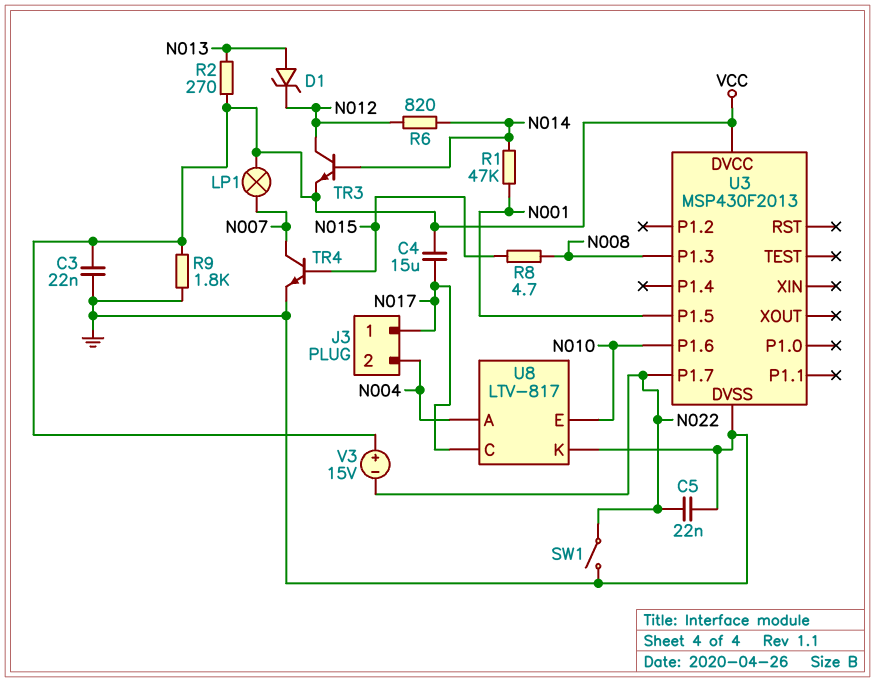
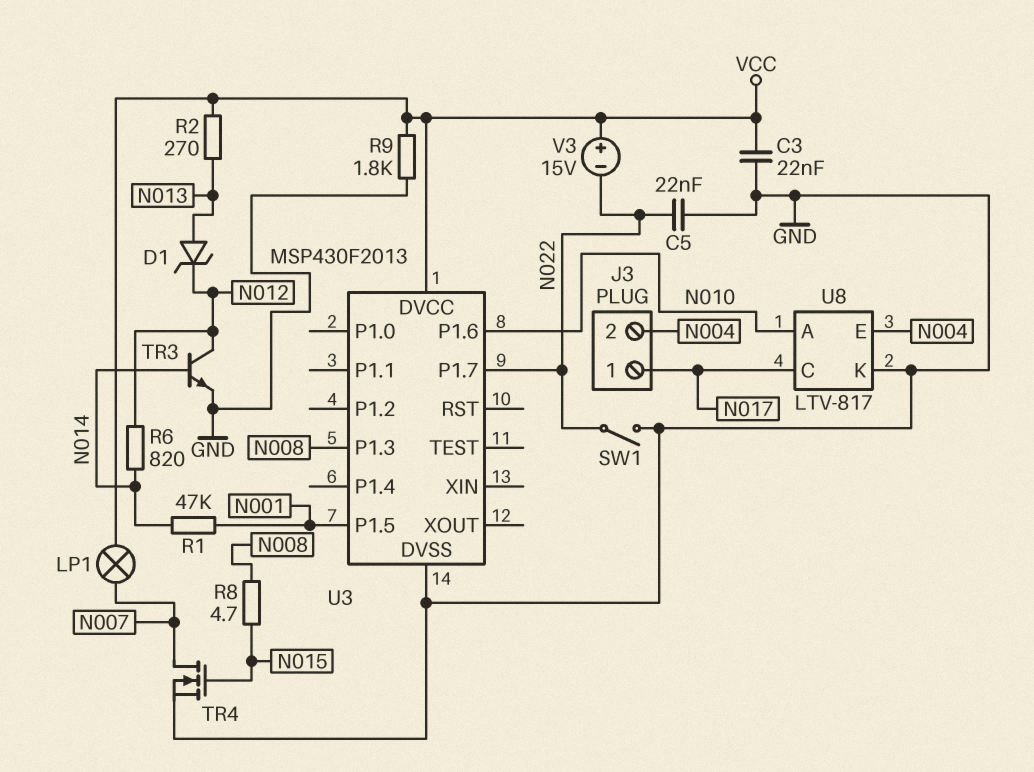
C4: 15uF (N017, VCC) -> none
TR3: NPN (B N014, C N012, E VCC) -> NPN (B N014, C N012, E GND)
TR4: NPN (B N015, C N007, E GND) -> NMOS (G N015, D N007, S GND)
U8 pin A: N004 -> N010
U8 pin E: N010 -> N004

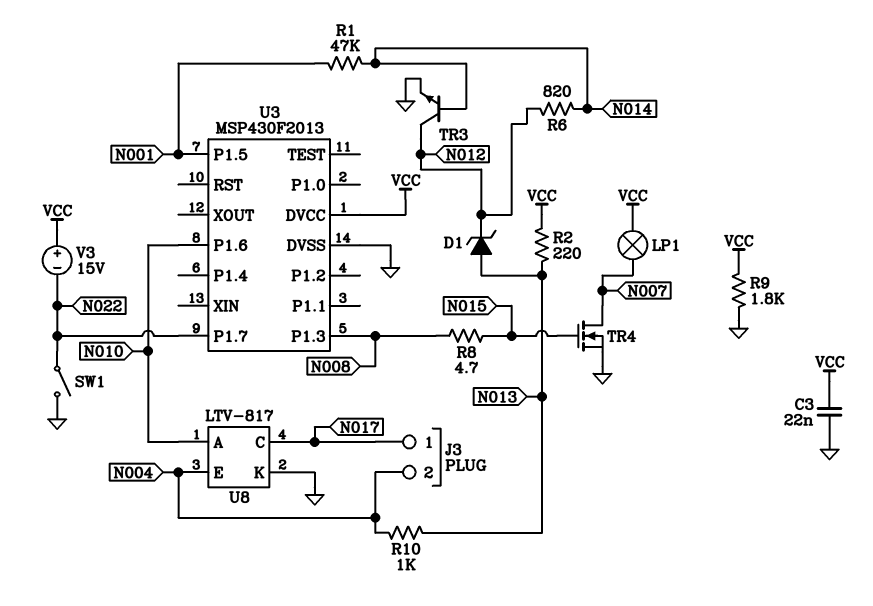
C5: 22nF (GND, N022) -> none
R2: 270 (N013, VCC) -> 220 (N013, VCC)
R10: none -> 1k (N004, N013)

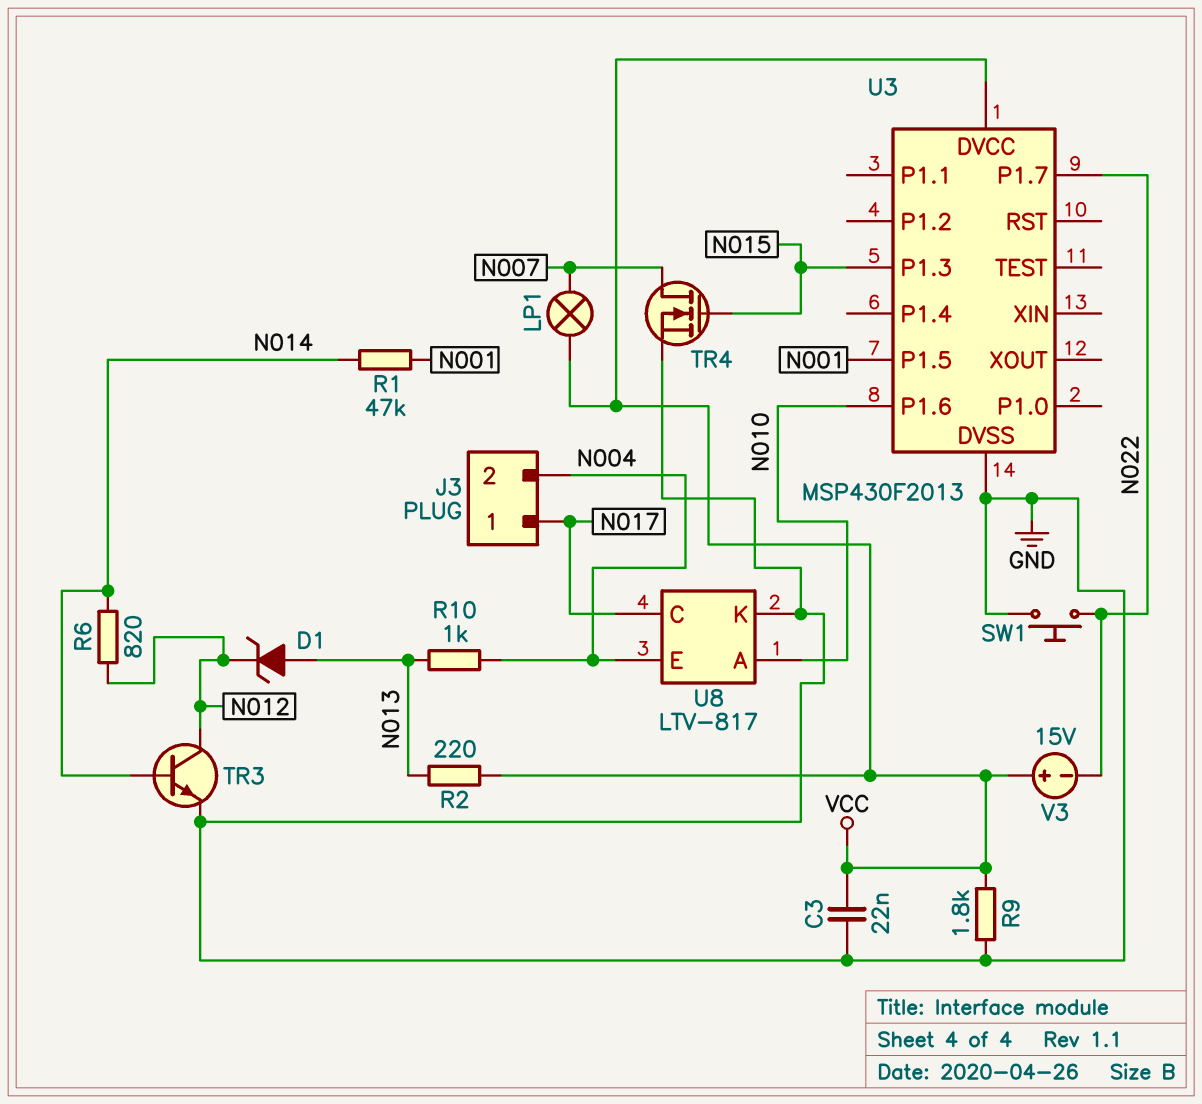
R8: 4.7 (N008, N015) -> none
SW1: switch (GND, N022) -> button (GND, N022)
U3 pin P1.3: N008 -> N015

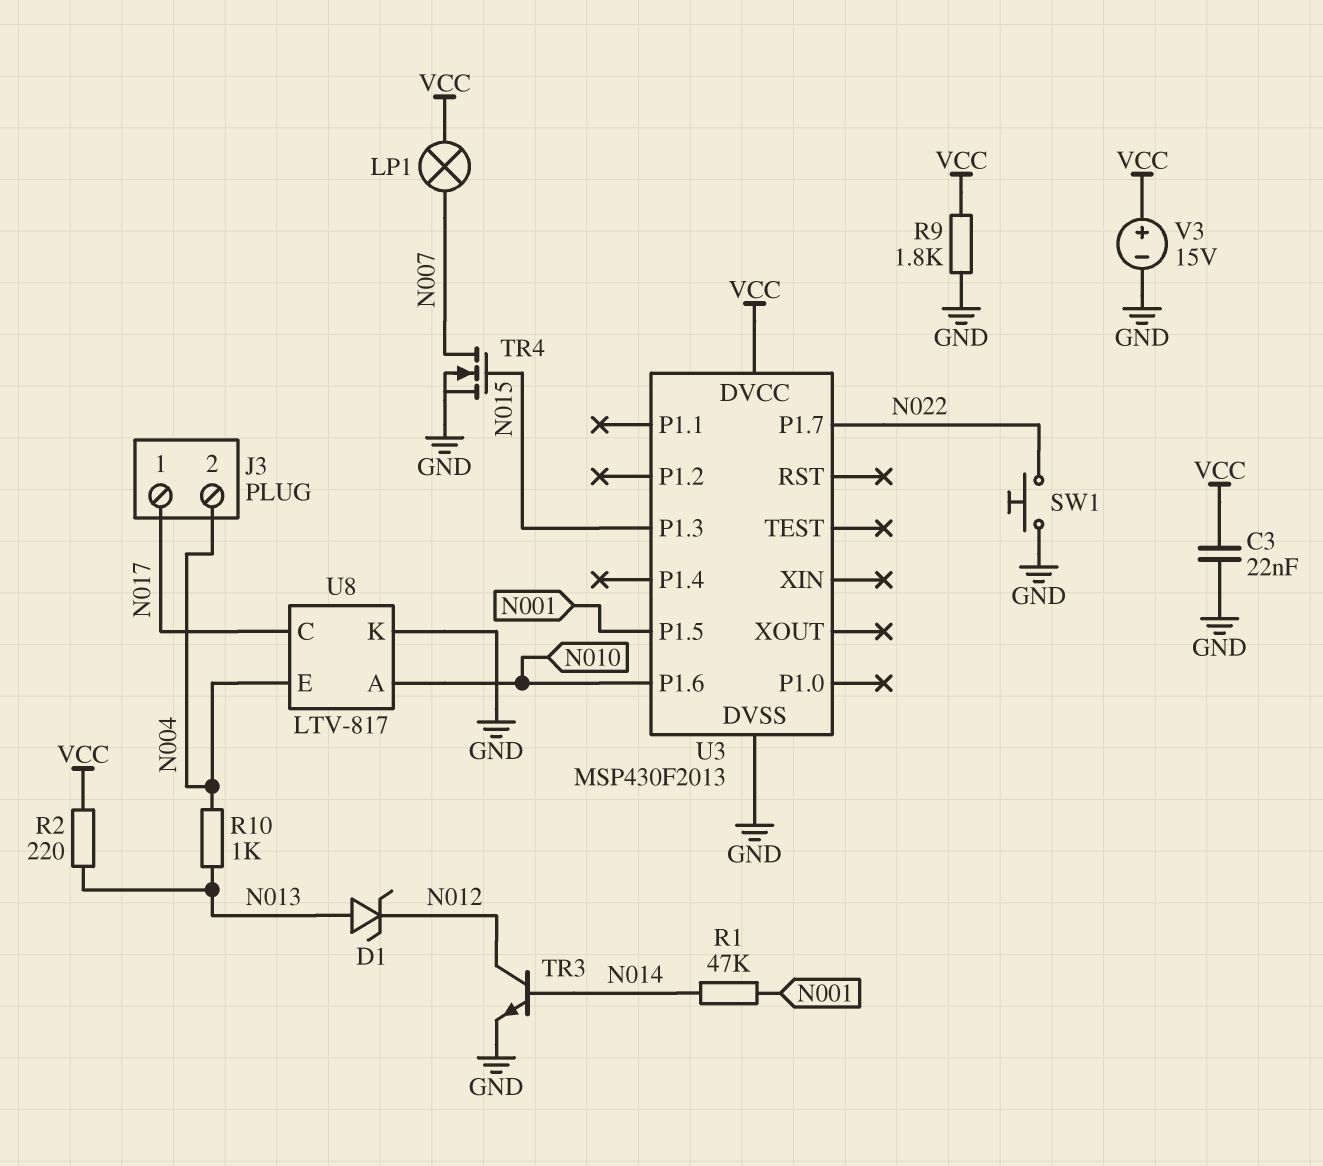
R6: 820 (N012, N014) -> none
V3: 15V (plus VCC, minus N022) -> 15V (plus VCC, minus GND)

